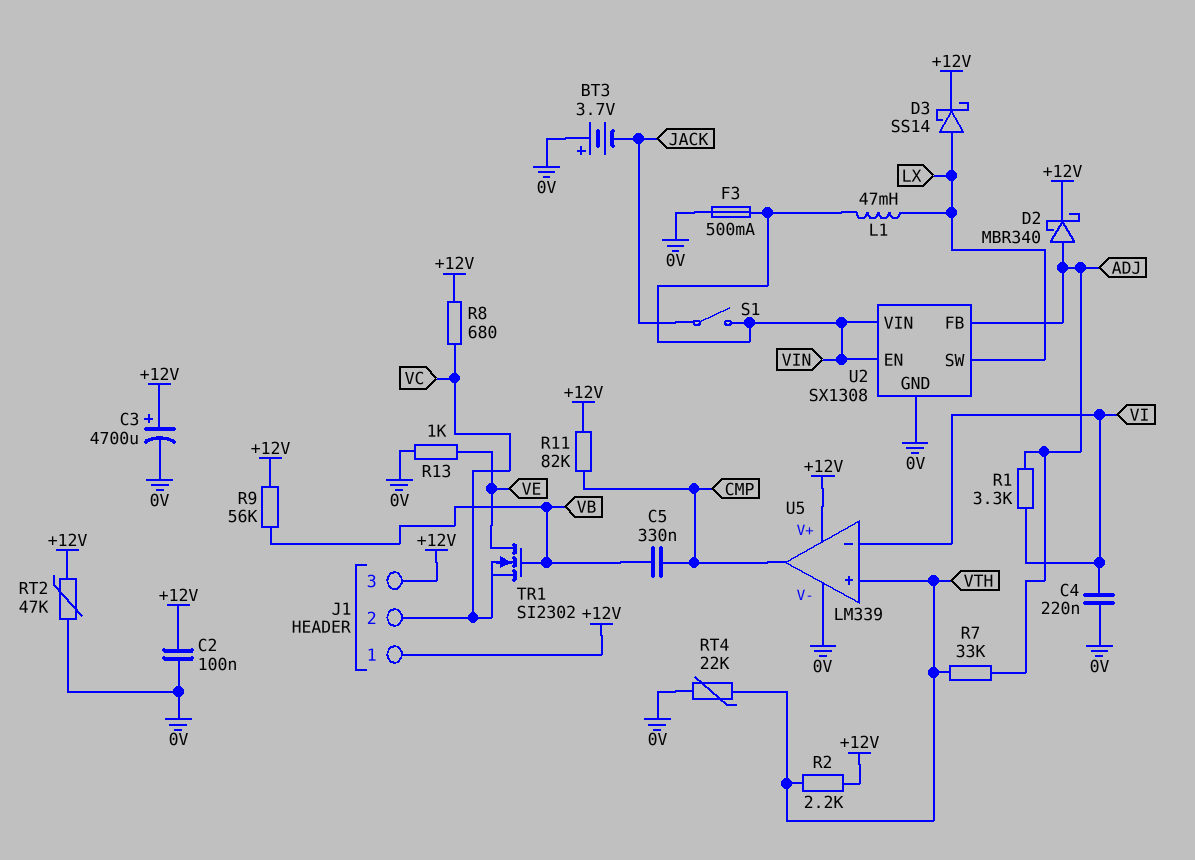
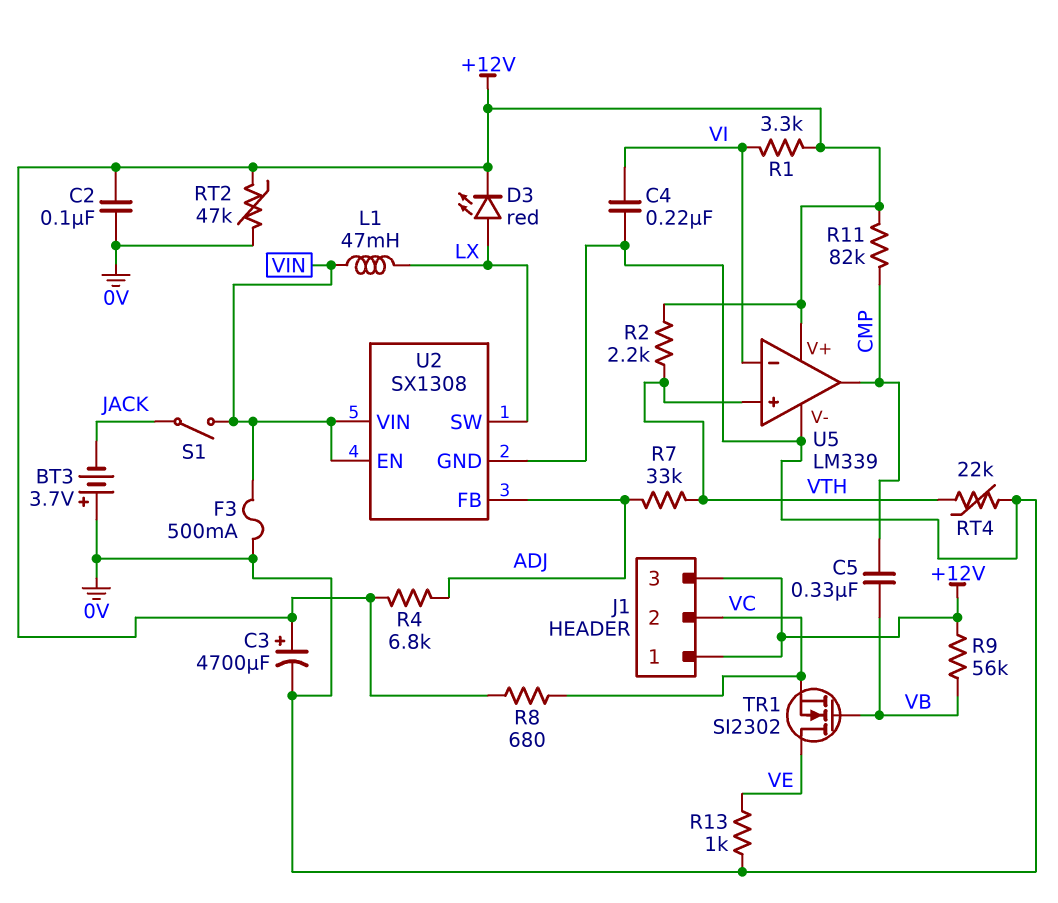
D2: schottky MBR340 (A ADJ, K +12V) -> none
D3: schottky SS14 (A LX, K +12V) -> LED red (A LX, K +12V)
R1: 3.3k (ADJ, VI) -> 3.3k (+12V, VI)
R4: none -> 6.8k (+12V, ADJ)

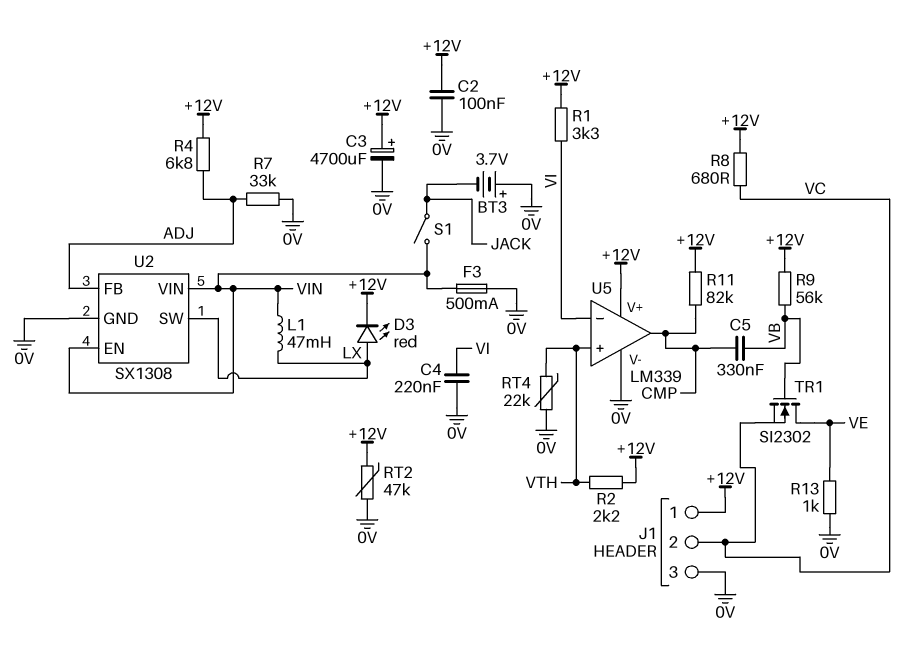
J1 pin 3: +12V -> 0V
R7: 33k (ADJ, VTH) -> 33k (0V, ADJ)

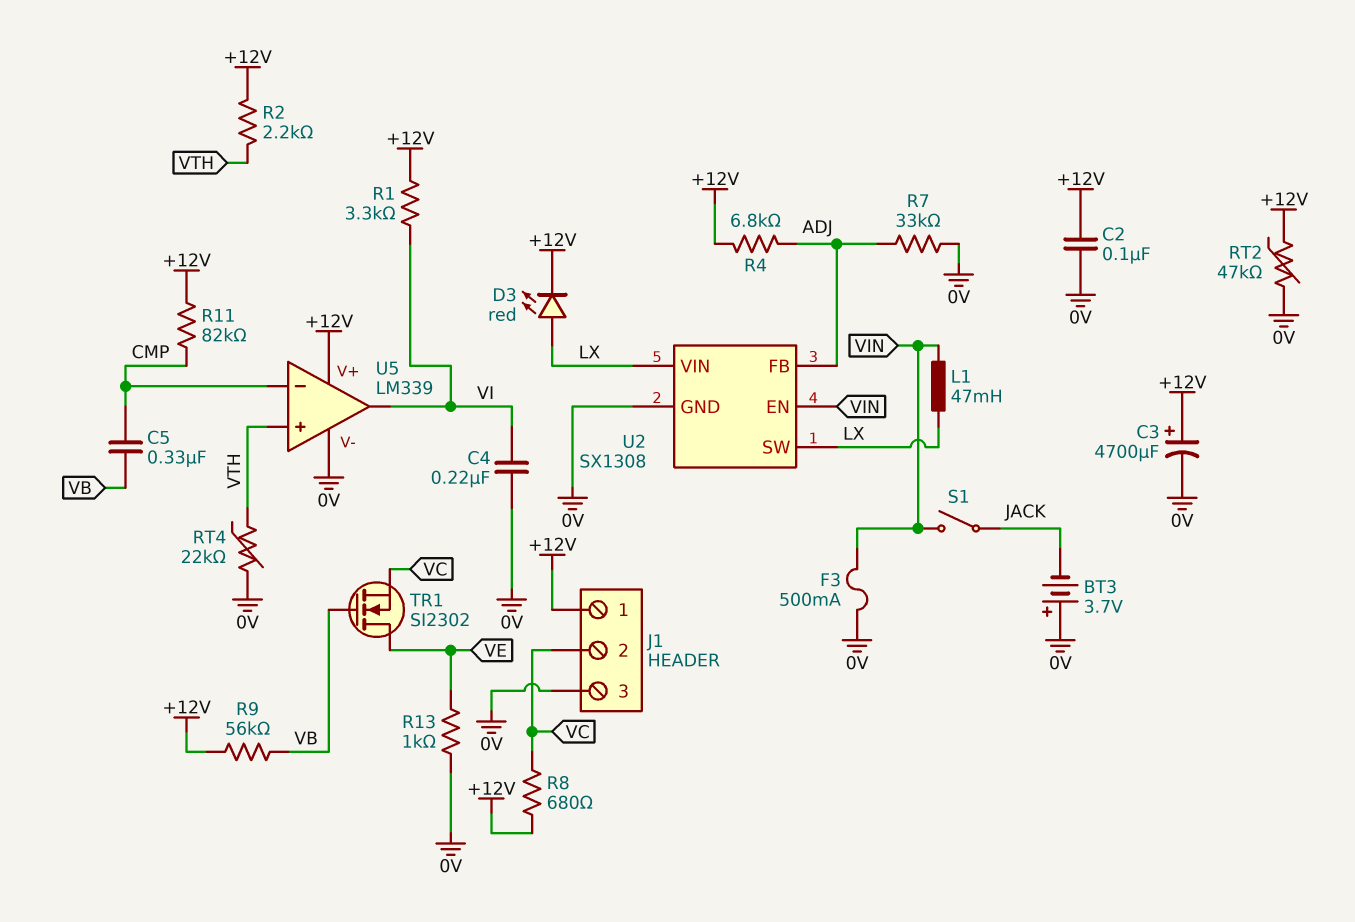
U2 pin VIN: VIN -> LX
U5 pin in-: VI -> CMP
U5 pin out: CMP -> VI

